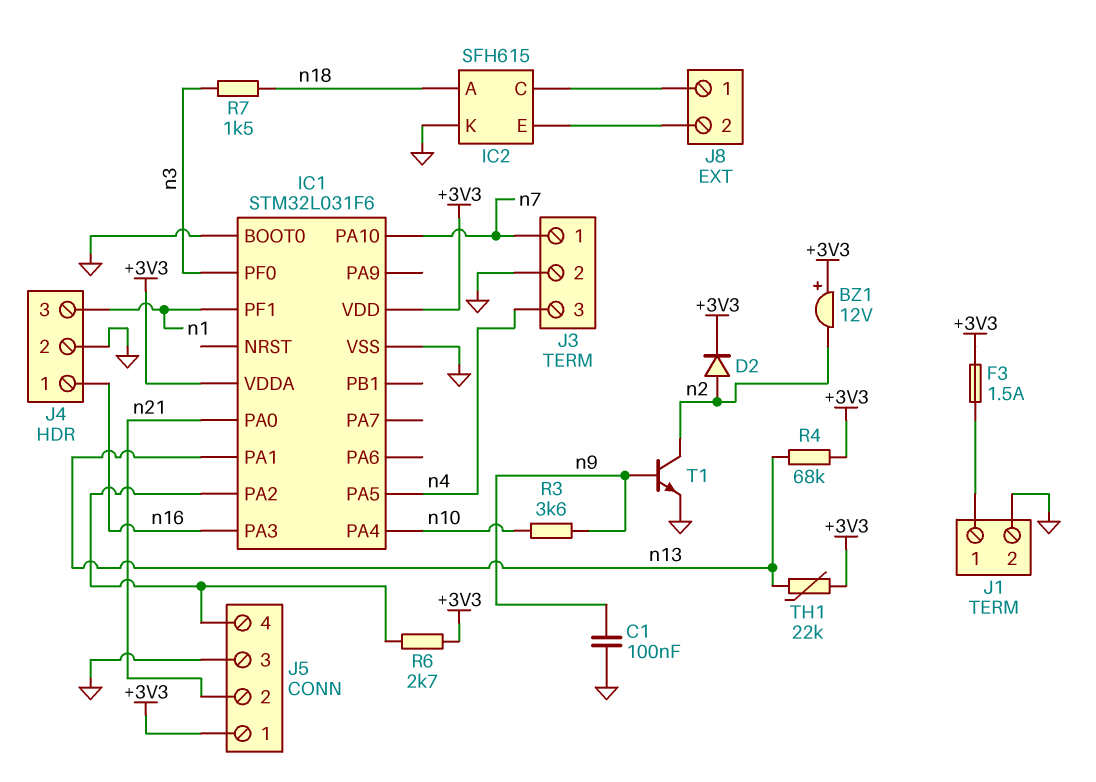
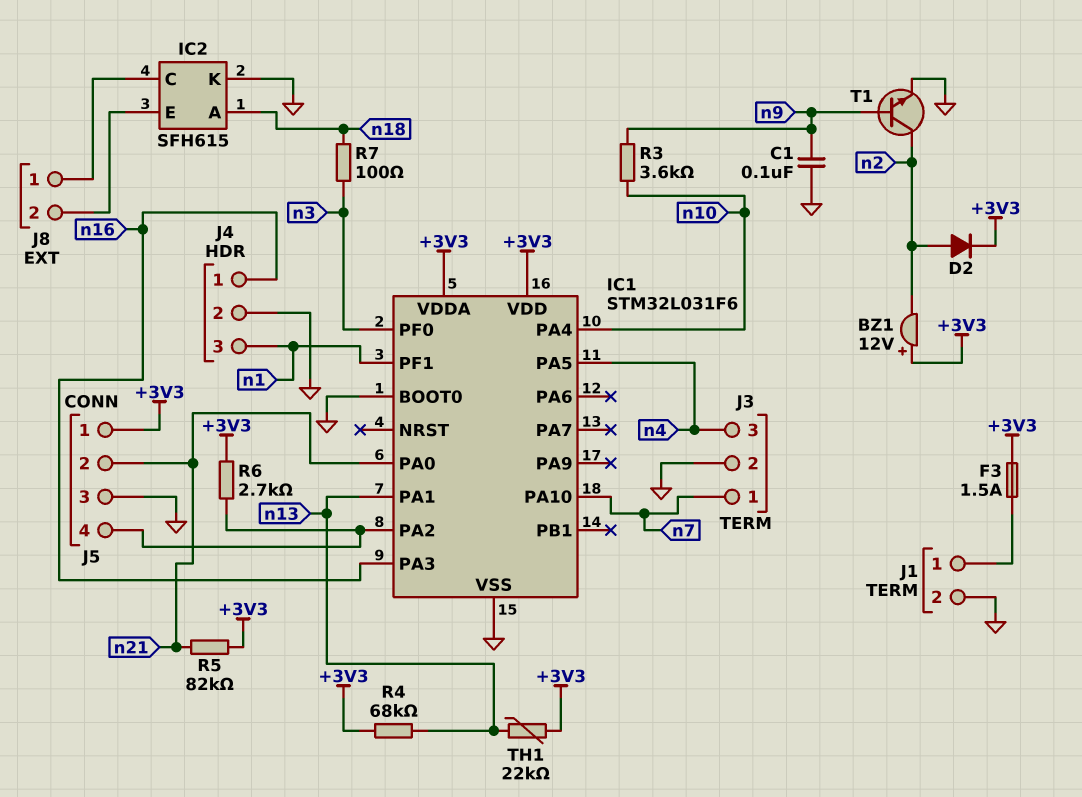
R5: none -> 82k (+3V3, n21)
R7: 1.5k (n3, n18) -> 100 (n3, n18)

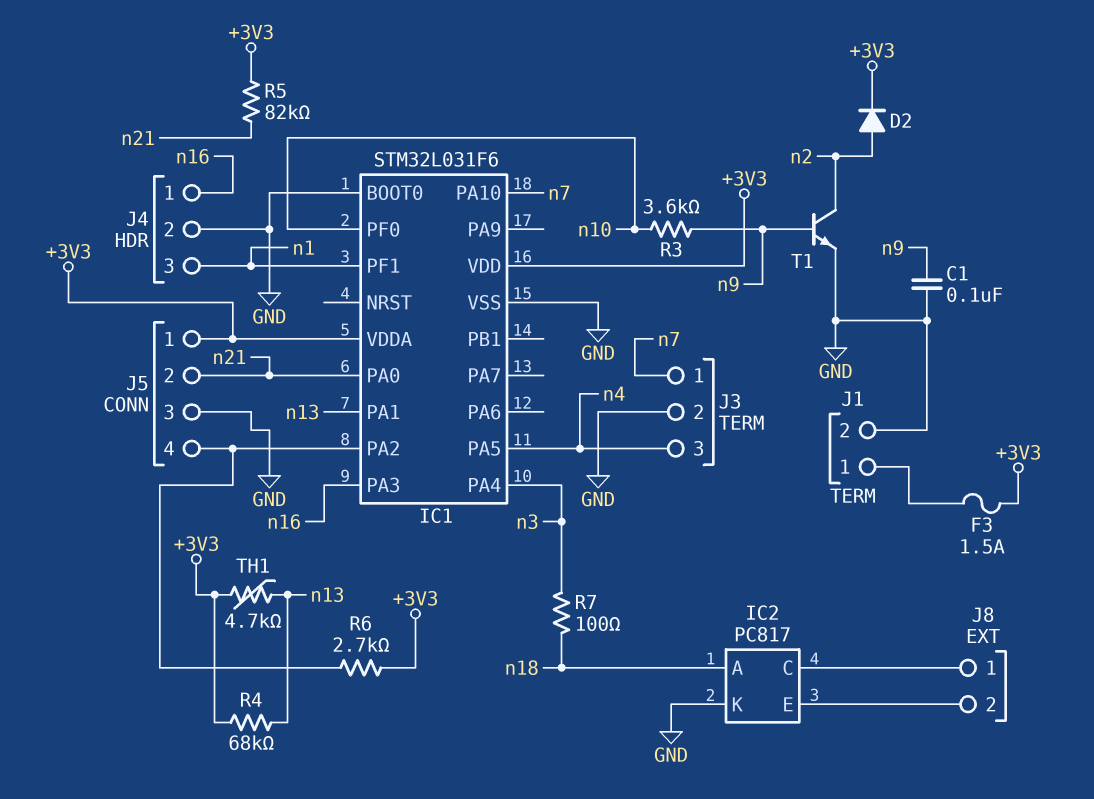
BZ1: buzzer 12V (plus +3V3, minus n2) -> none
IC1 pin PA4: n10 -> n3
IC1 pin PF0: n3 -> n10
IC2: SFH615 -> PC817
TH1: 22k (+3V3, n13) -> 4.7k (+3V3, n13)

